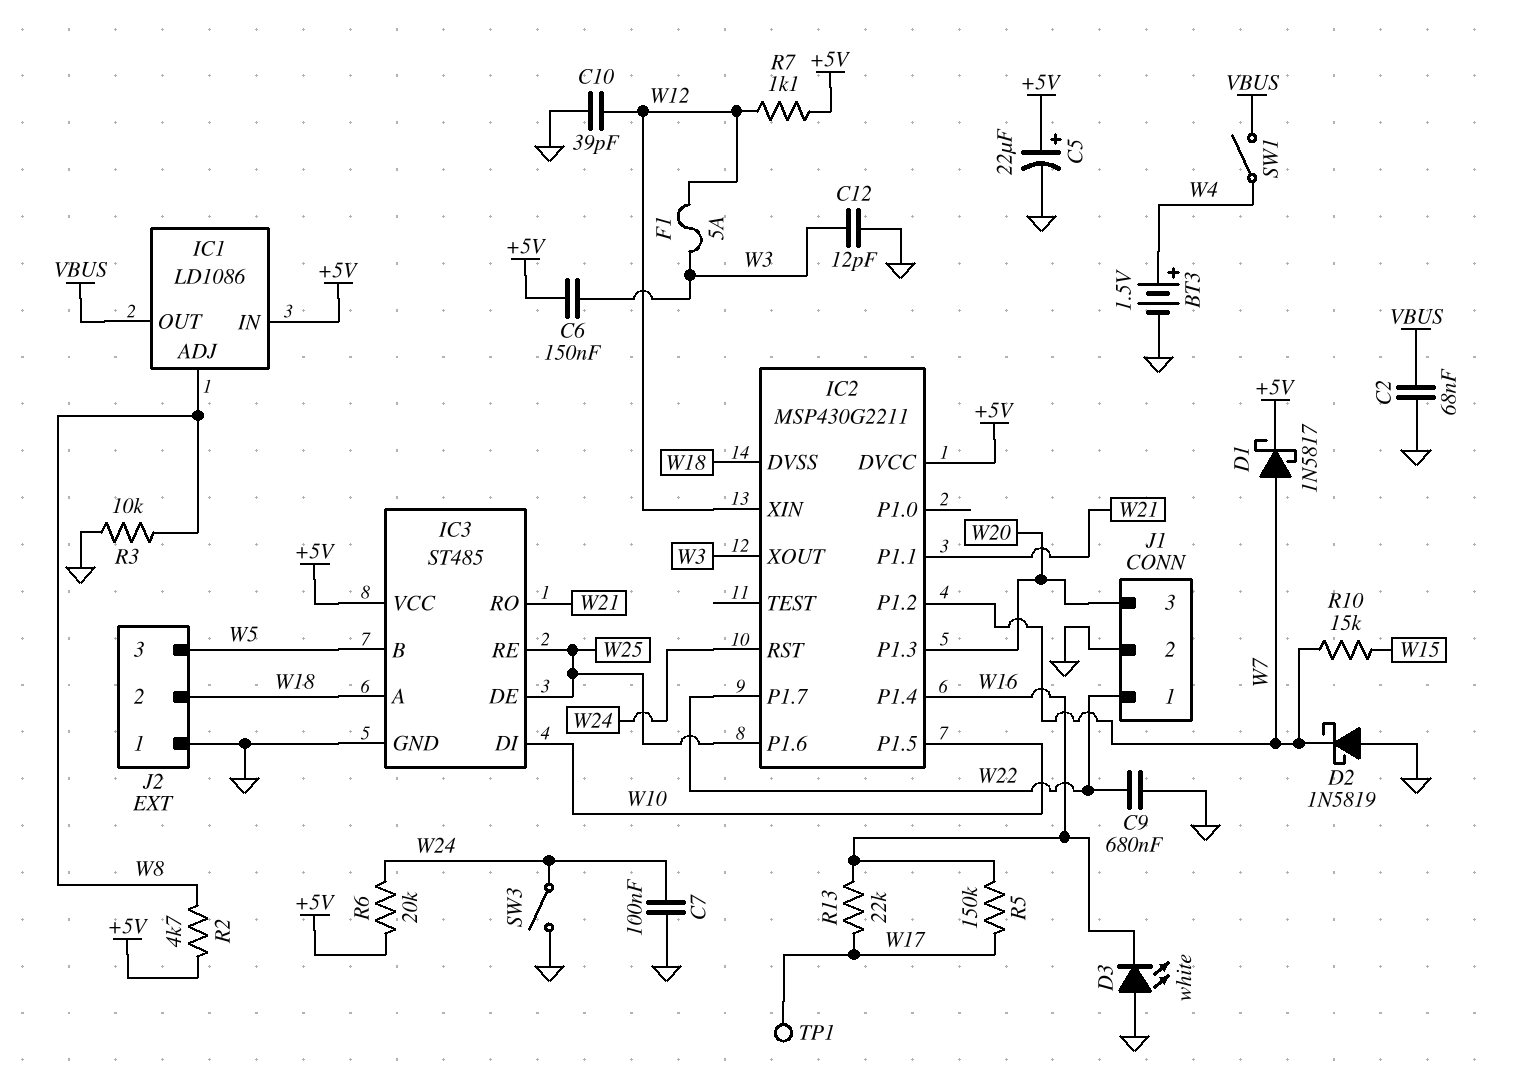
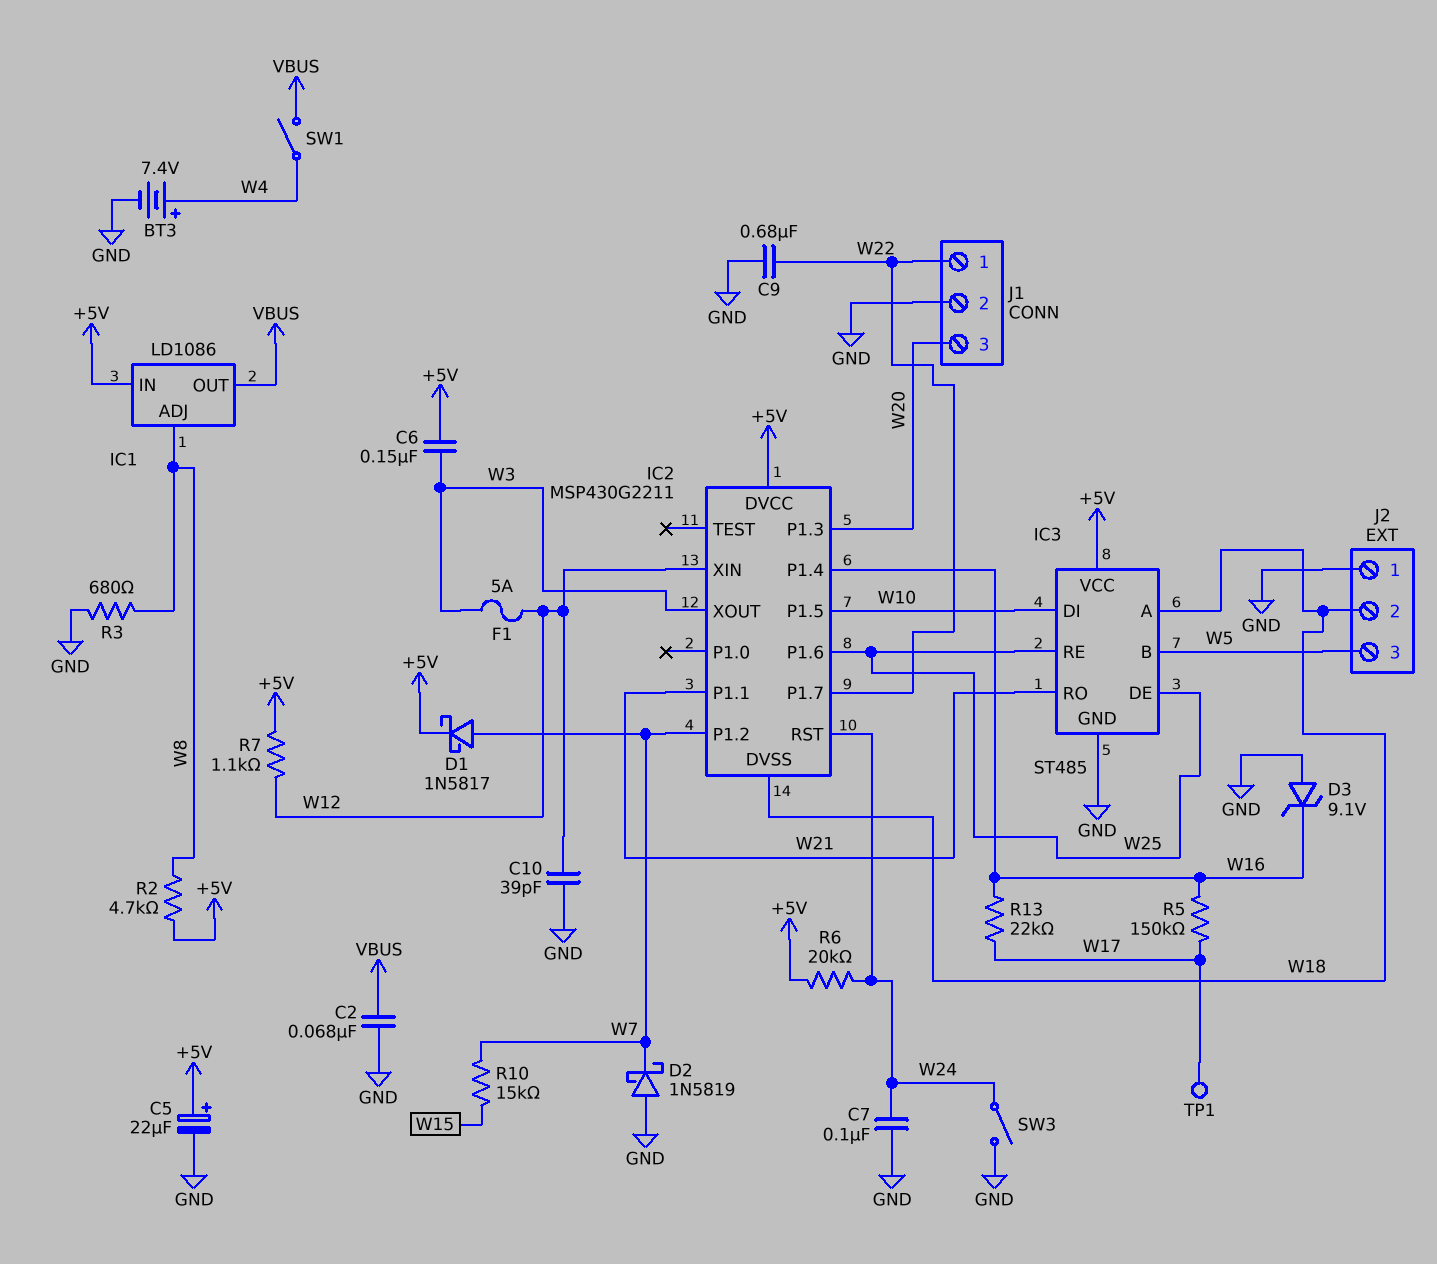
BT3: 1.5V (plus W4, minus GND) -> 7.4V (plus W4, minus GND)
C12: 12pF (GND, W3) -> none
D3: LED white (A GND, K W16) -> zener 9.1V (A GND, K W16)
R3: 10k (GND, W8) -> 680 (GND, W8)

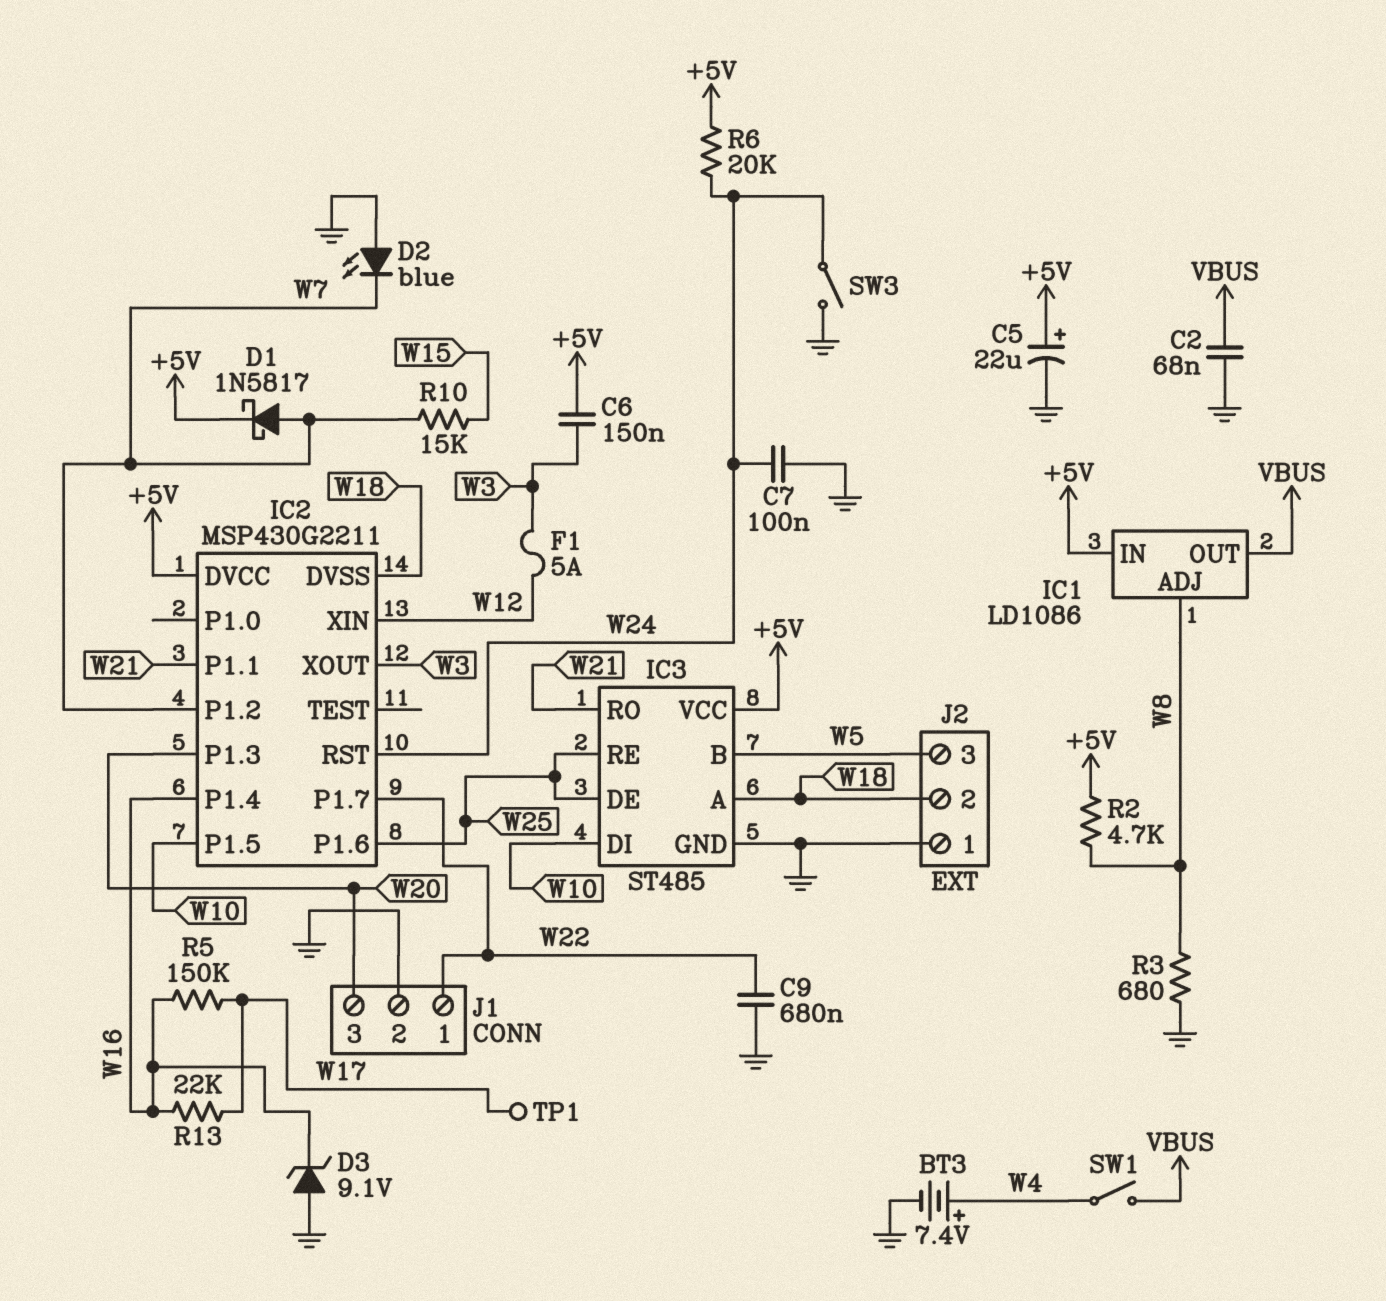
C10: 39pF (GND, W12) -> none
D2: schottky 1N5819 (A GND, K W7) -> LED blue (A GND, K W7)
R7: 1.1k (+5V, W12) -> none

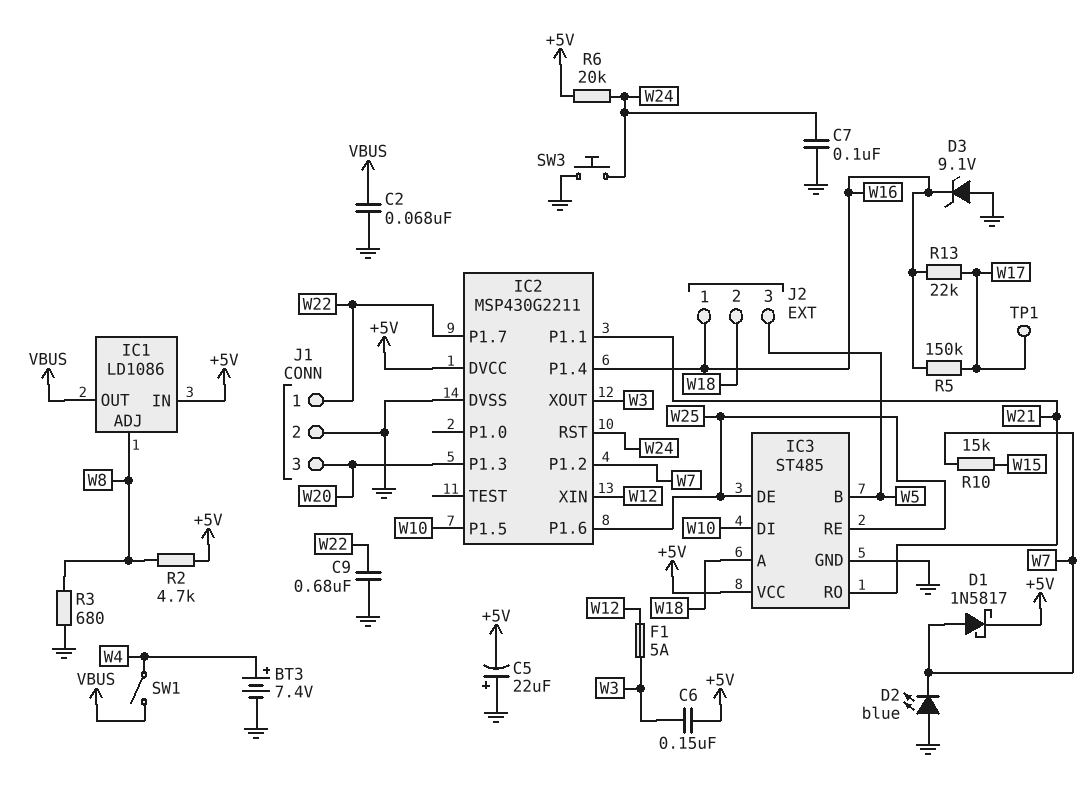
C5: 22uF (plus +5V, minus GND) -> 22uF (plus GND, minus +5V)
IC2 pin DVSS: W18 -> GND
J2 pin 1: GND -> W16
SW3: switch (GND, W24) -> button (GND, W24)

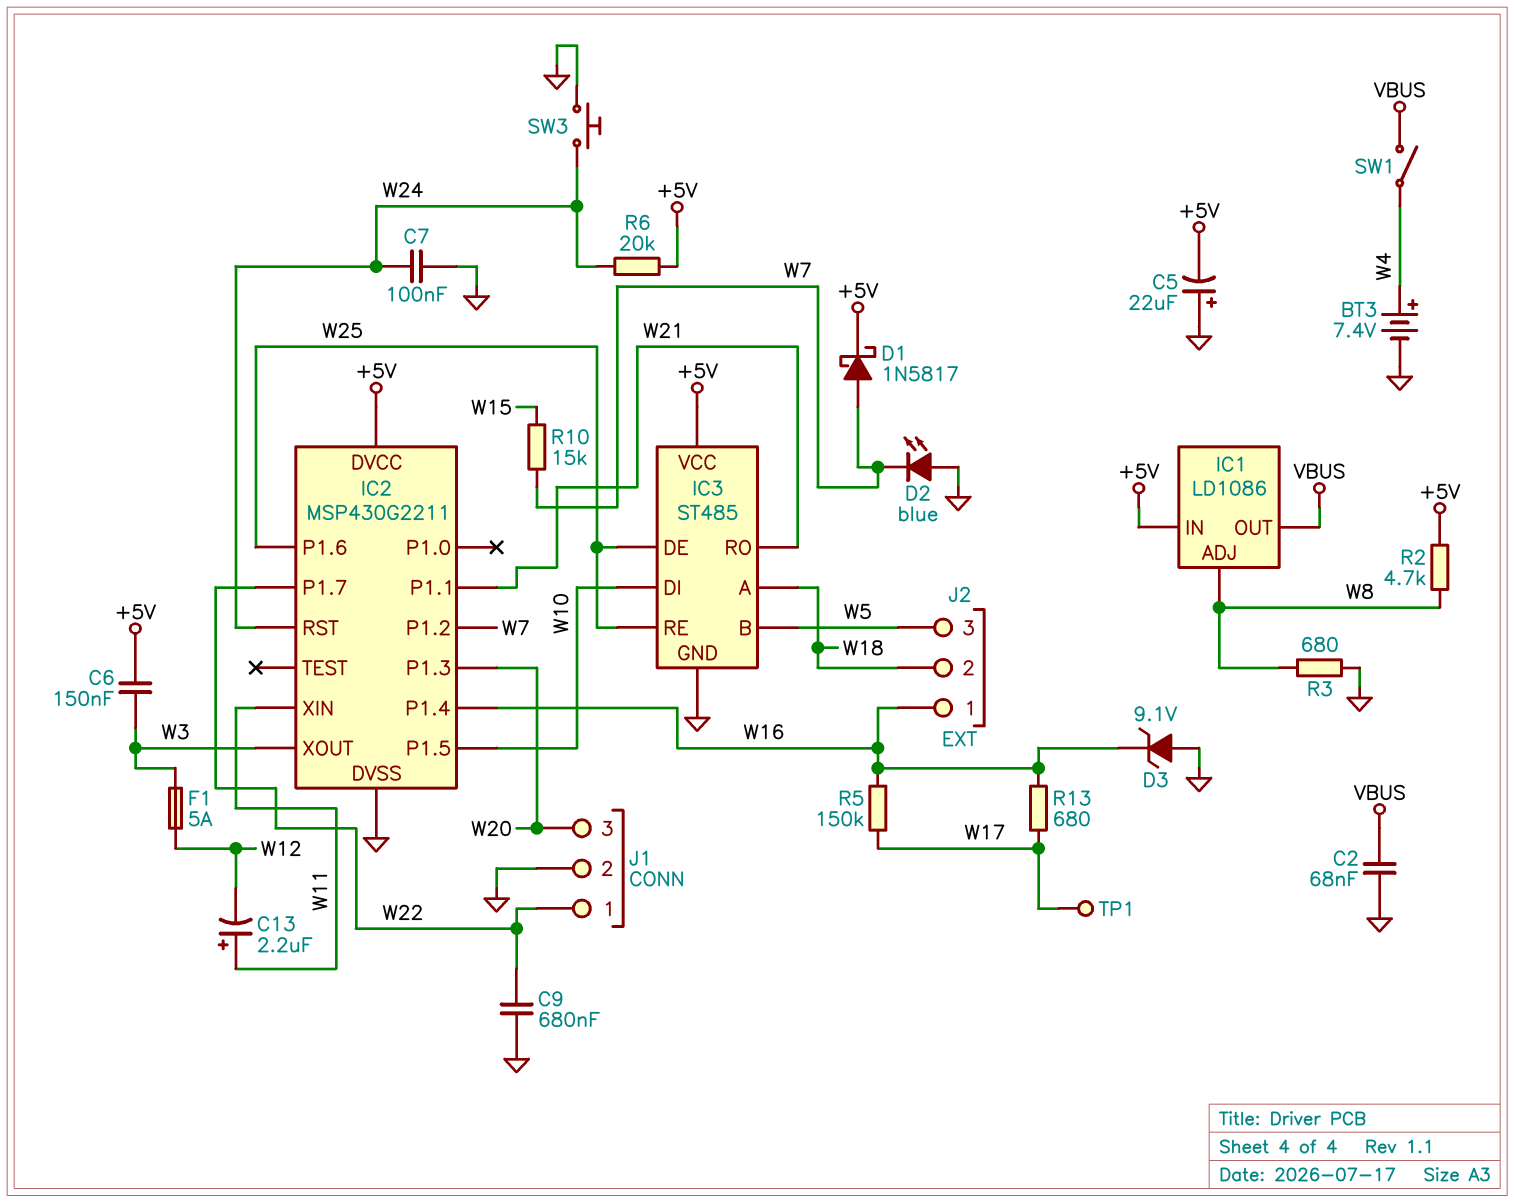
C13: none -> 2.2uF (plus W11, minus W12)
IC2 pin XIN: W12 -> W11
R13: 22k (W16, W17) -> 680 (W16, W17)

